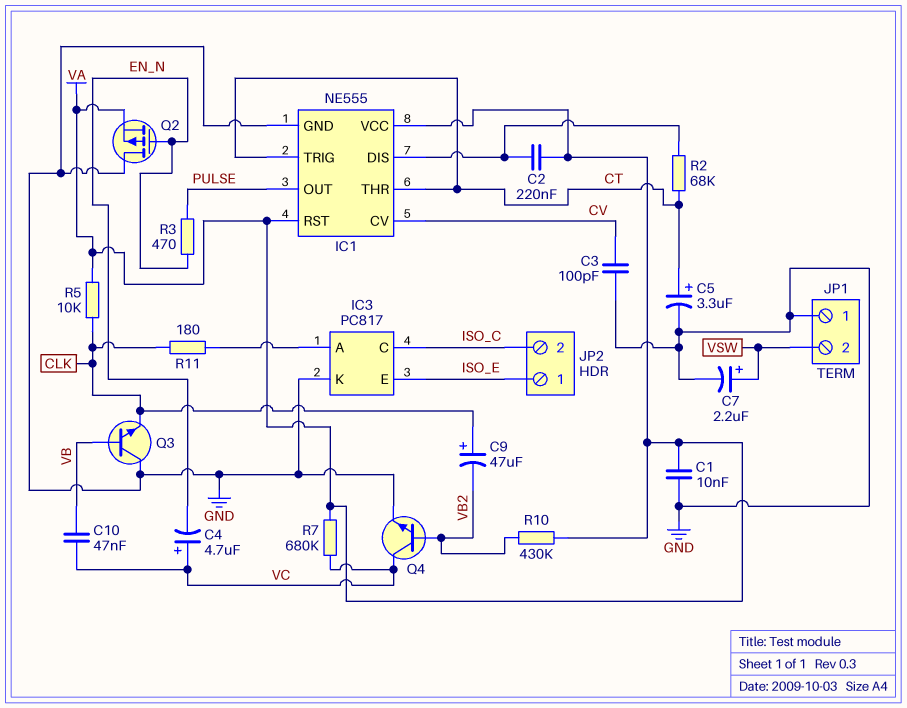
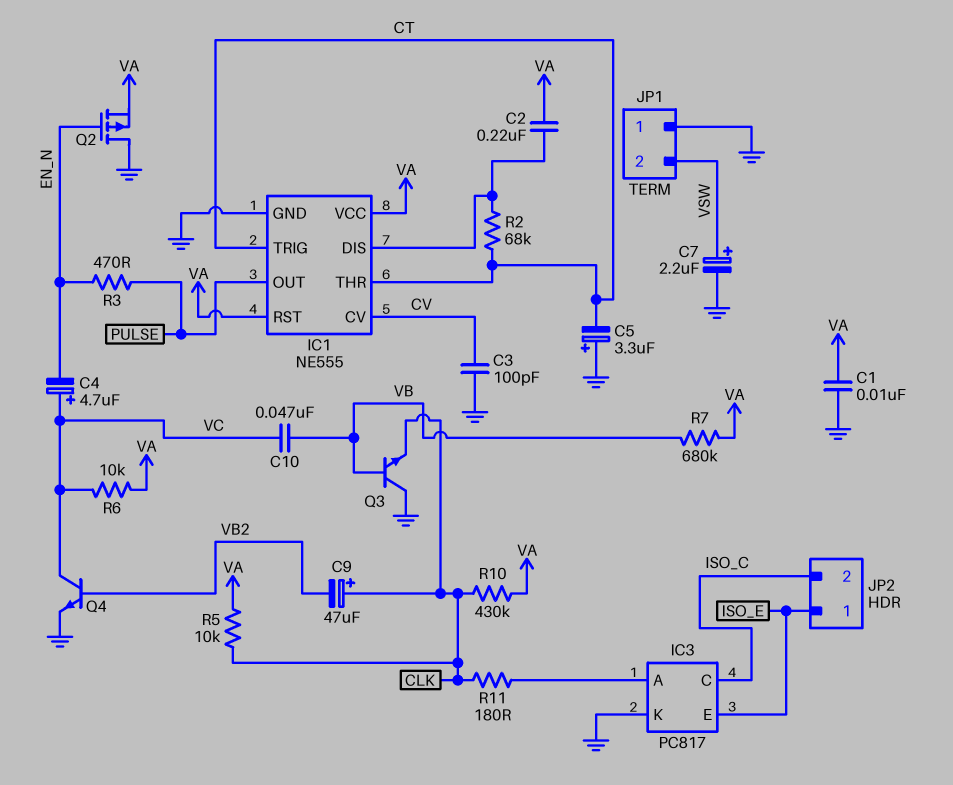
C5: 3.3uF (plus CT, minus GND) -> 3.3uF (plus GND, minus CT)
R6: none -> 10k (VA, VC)
R7: 680k (VA, VC) -> 680k (VA, VB)
R10: 430k (VA, VB2) -> 430k (CLK, VA)

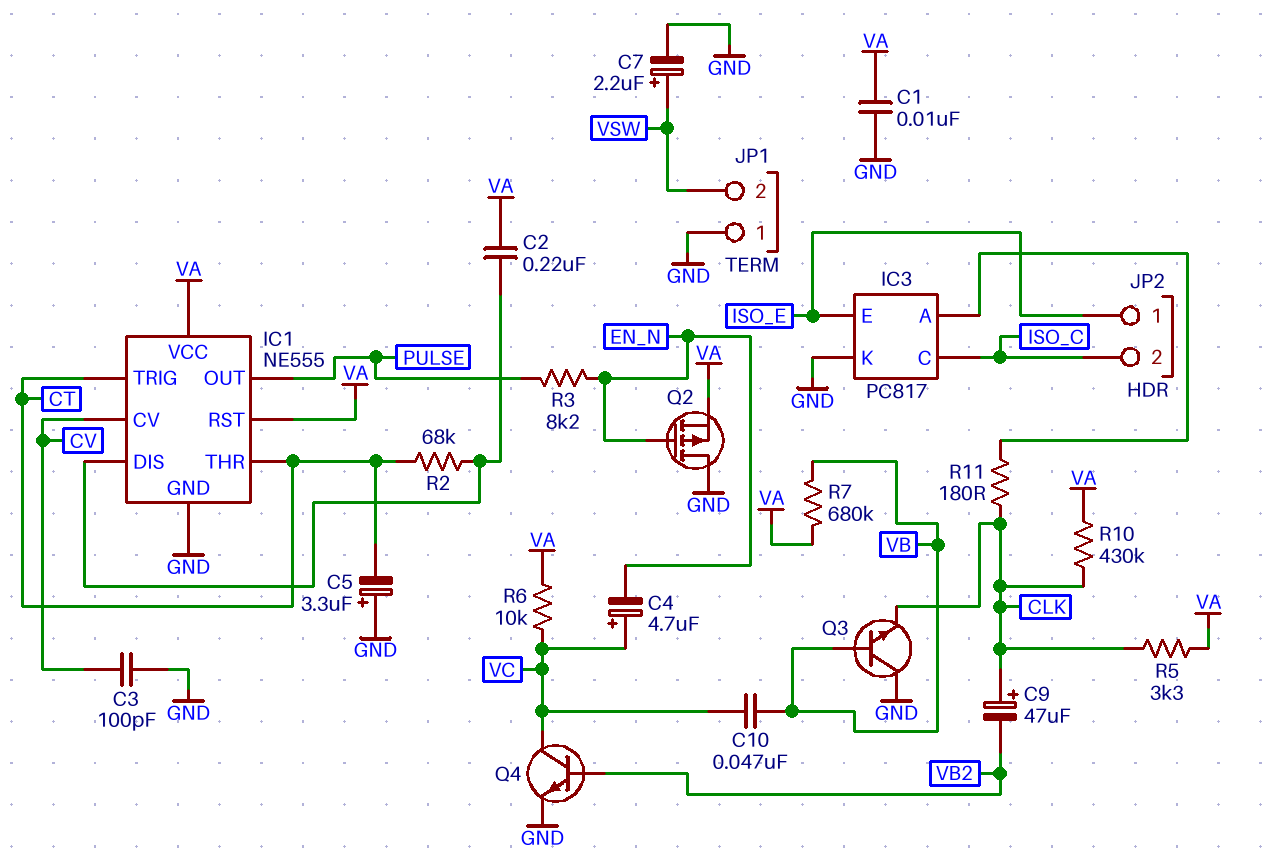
R3: 470 (EN_N, PULSE) -> 8.2k (EN_N, PULSE)
R5: 10k (CLK, VA) -> 3.3k (CLK, VA)

